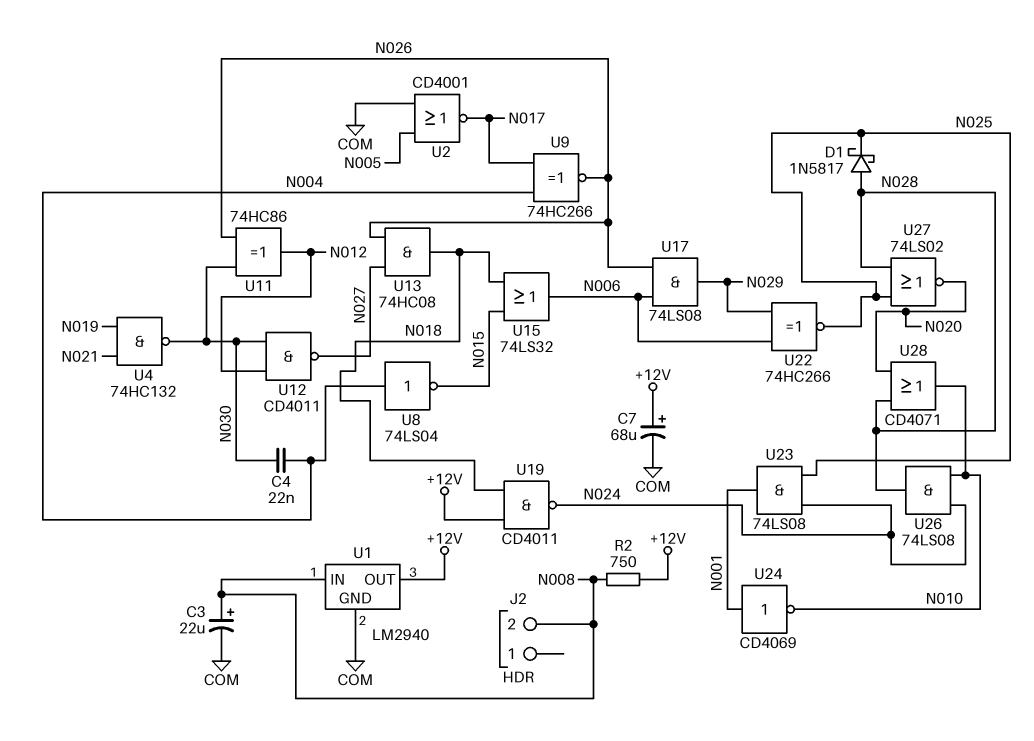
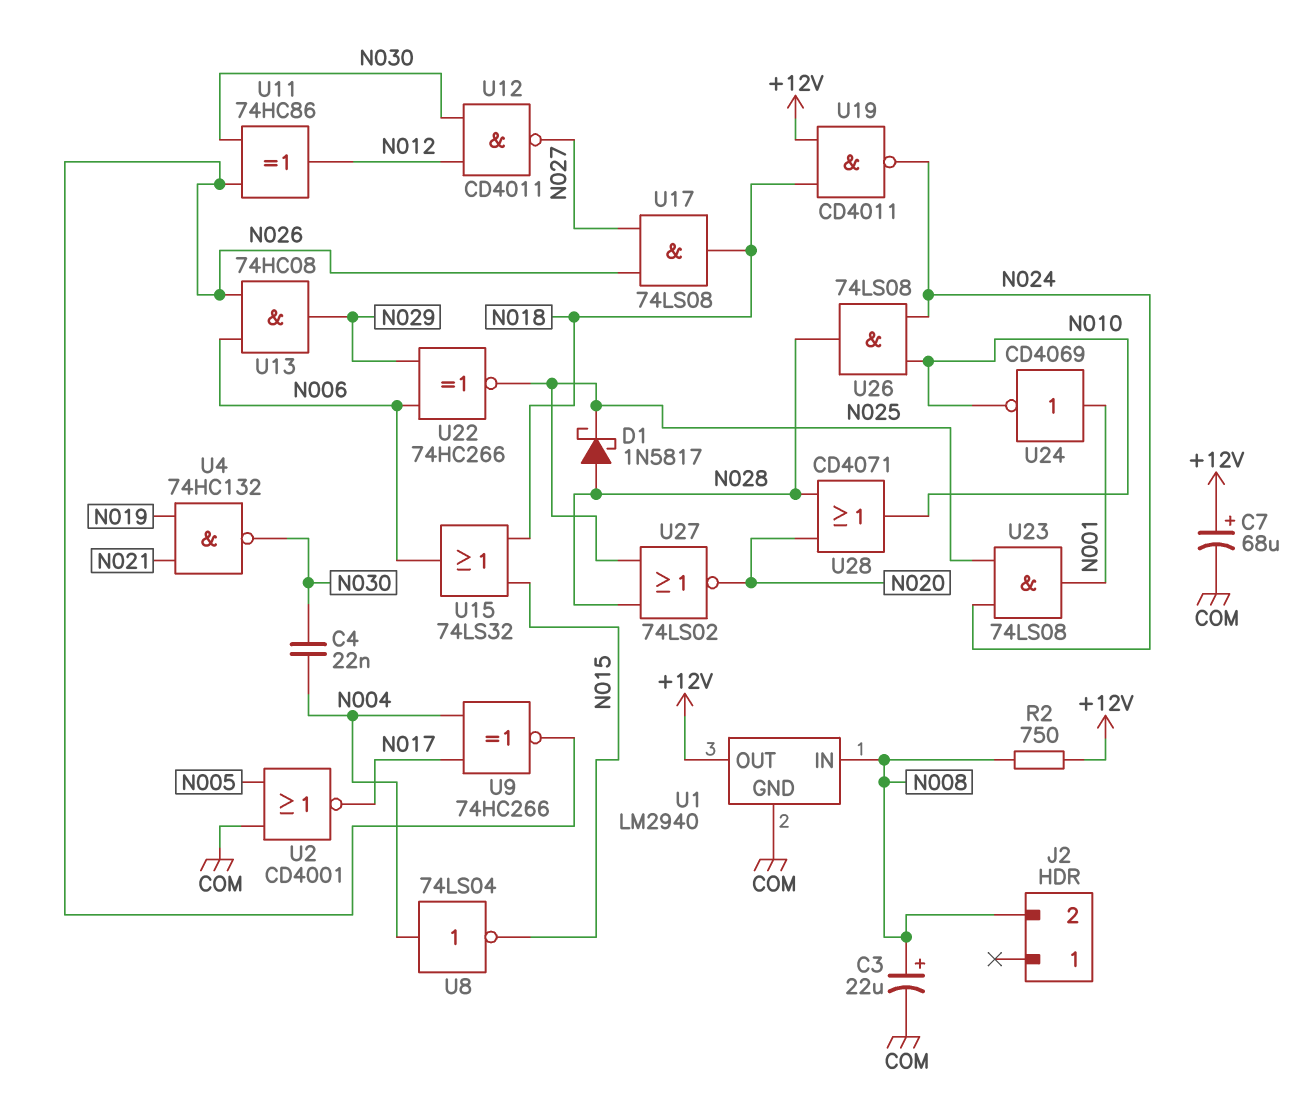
U13: AND 74HC08 (in N026, in N027, out N018) -> AND 74HC08 (in N006, in N026, out N029)
U17: AND 74LS08 (in N006, in N026, out N029) -> AND 74LS08 (in N026, in N027, out N018)

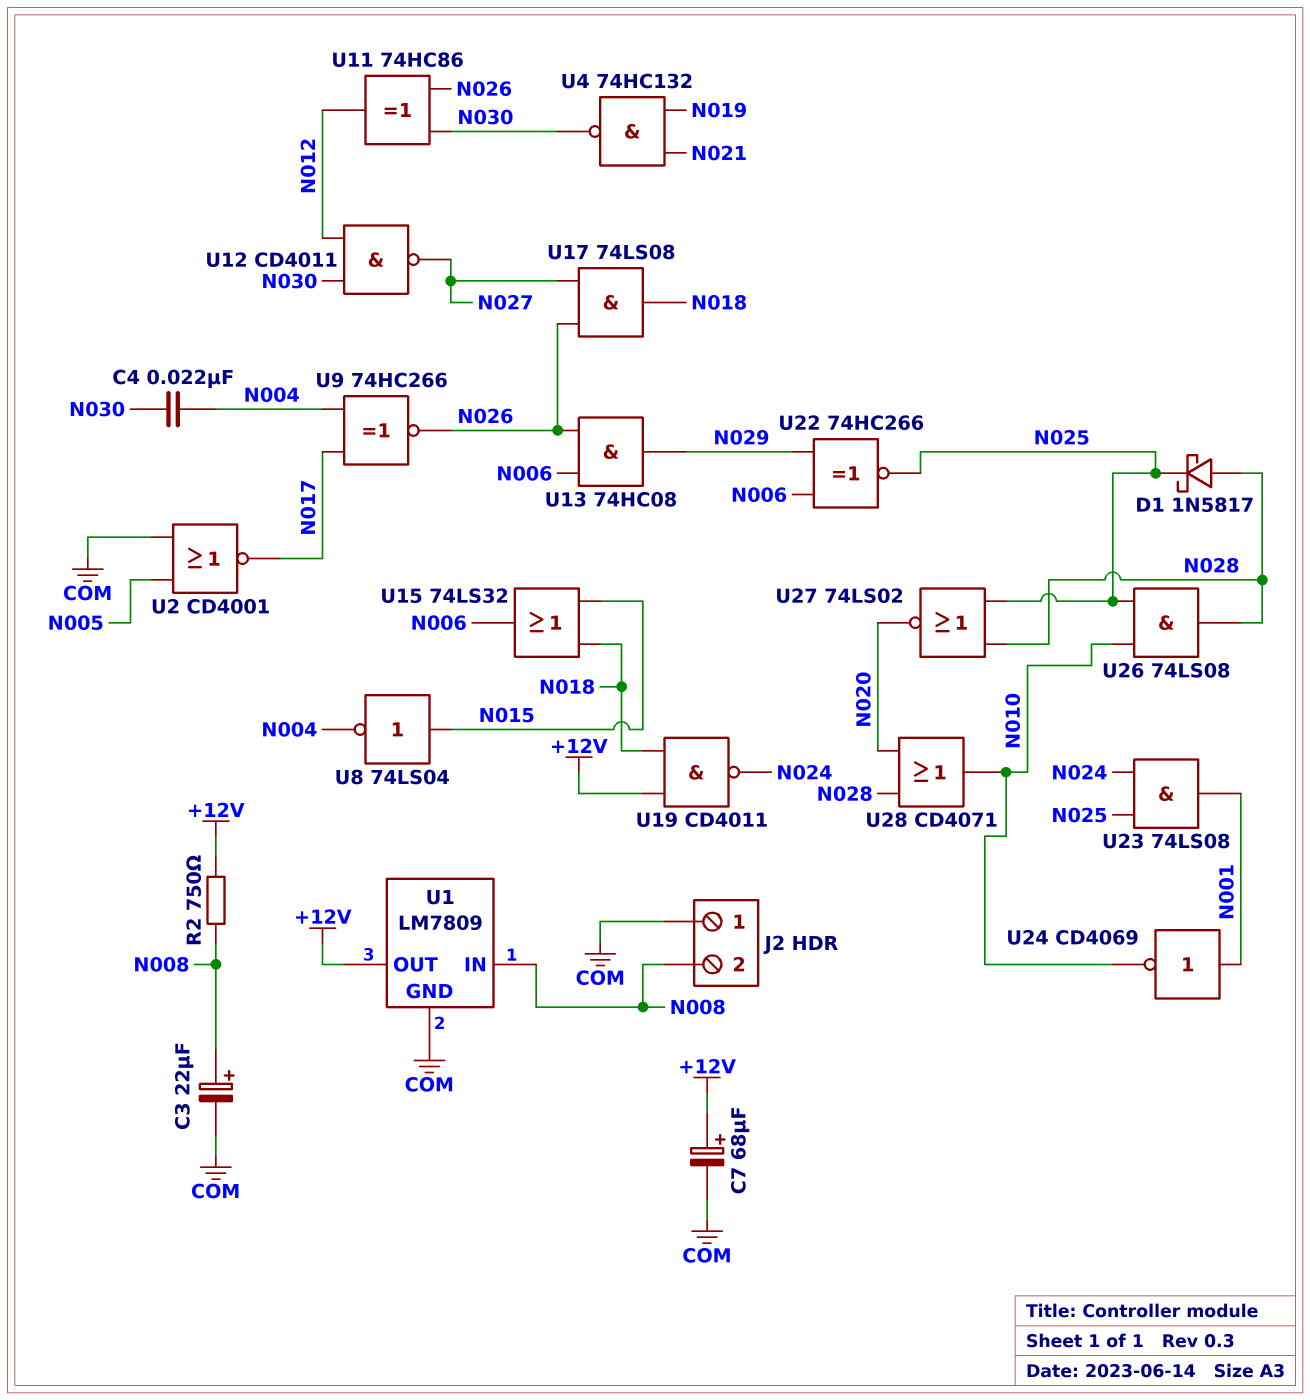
J2 pin 1: none -> COM
U1: LM2940 -> LM7809
U8: NOT 74LS04 (in N004, out N015) -> NOT 74LS04 (in N015, out N004)
U26: AND 74LS08 (in N010, in N024, out N028) -> AND 74LS08 (in N010, in N025, out N028)

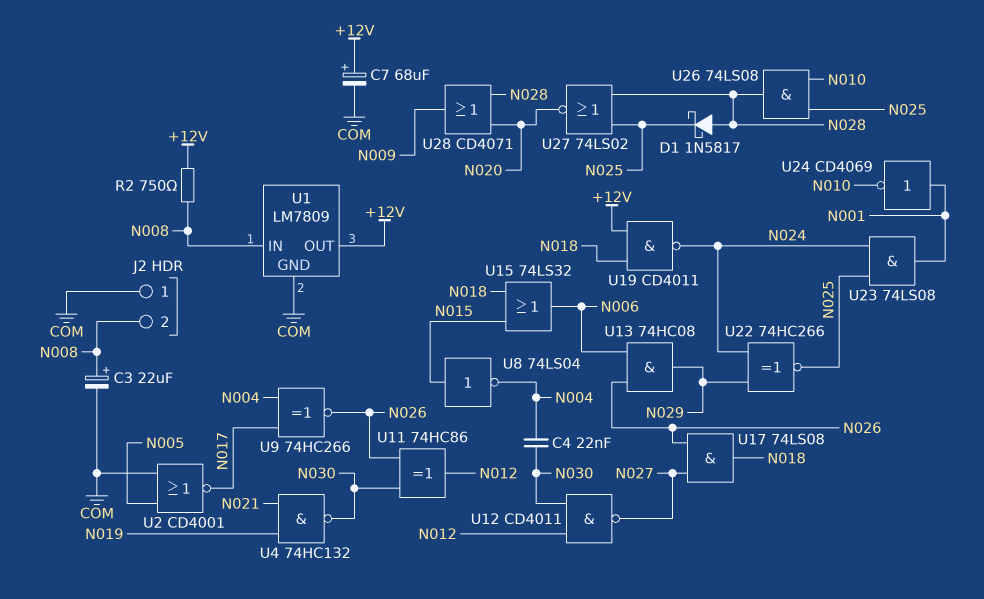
U22: XNOR 74HC266 (in N006, in N029, out N025) -> XNOR 74HC266 (in N024, in N029, out N025)
U28: OR CD4071 (in N020, in N028, out N010) -> OR CD4071 (in N020, in N028, out N009)

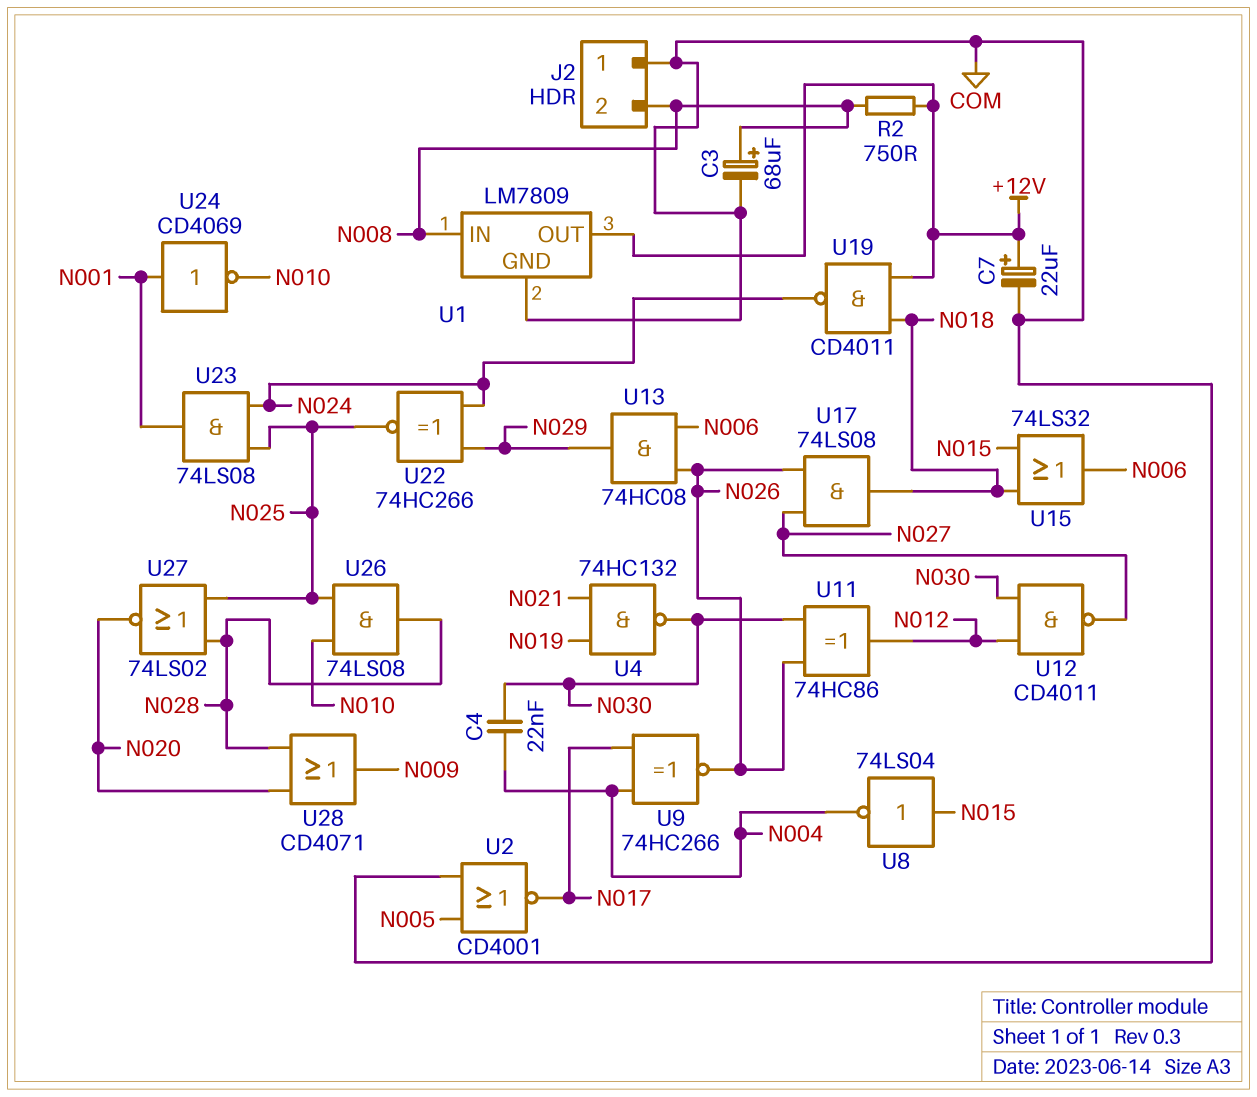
C3: 22uF (plus N008, minus COM) -> 68uF (plus N008, minus COM)
C7: 68uF (plus +12V, minus COM) -> 22uF (plus +12V, minus COM)
D1: schottky 1N5817 (A N028, K N025) -> none

